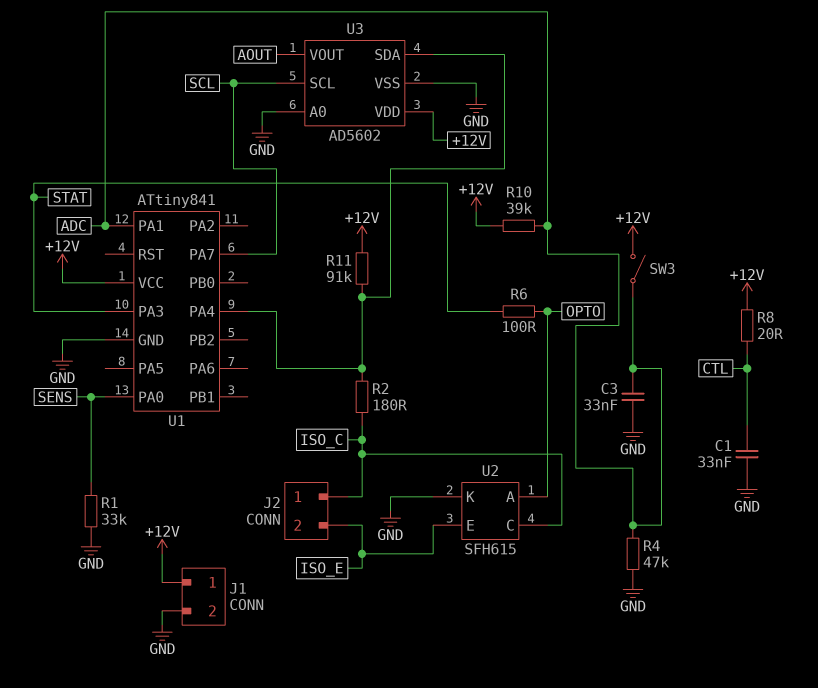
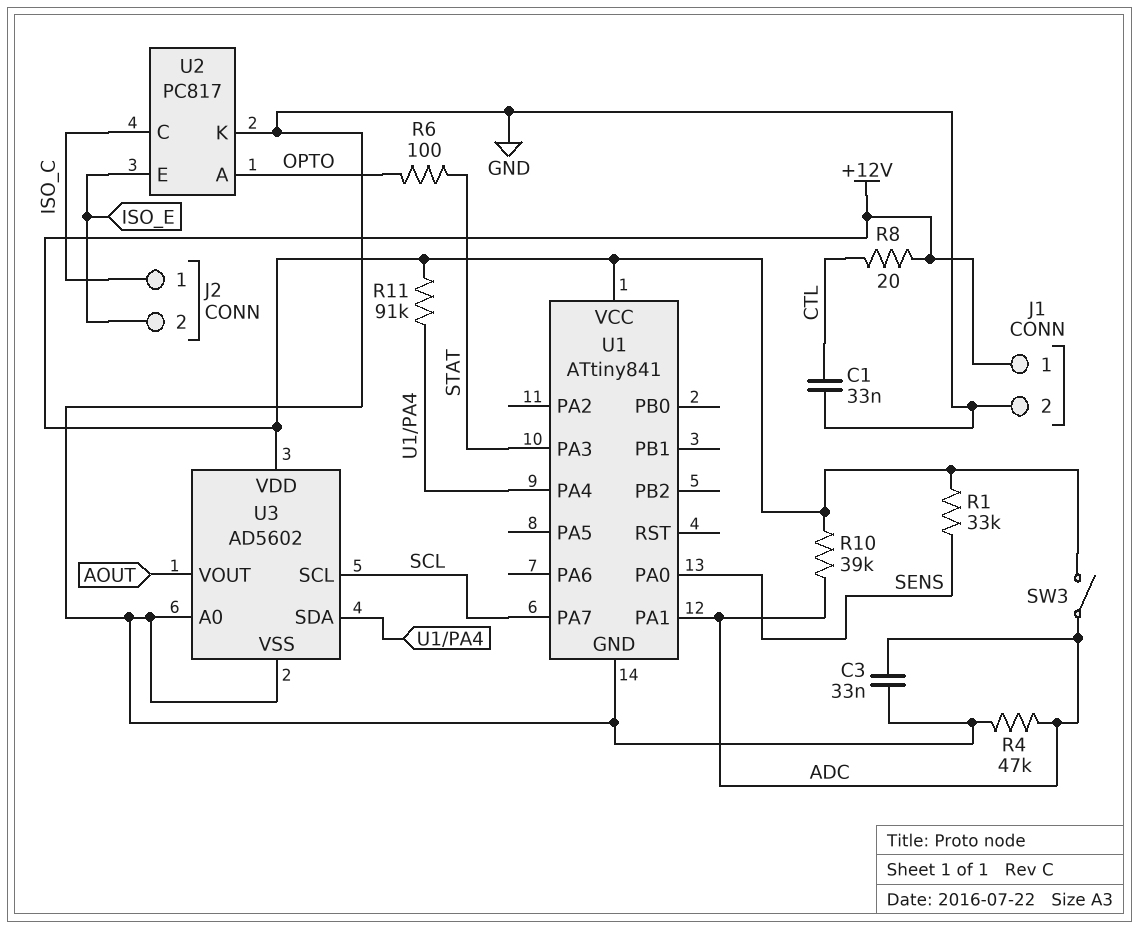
R1: 33k (GND, SENS) -> 33k (+12V, SENS)
R2: 180 (ISO_C, U1/PA4) -> none
U2: SFH615 -> PC817

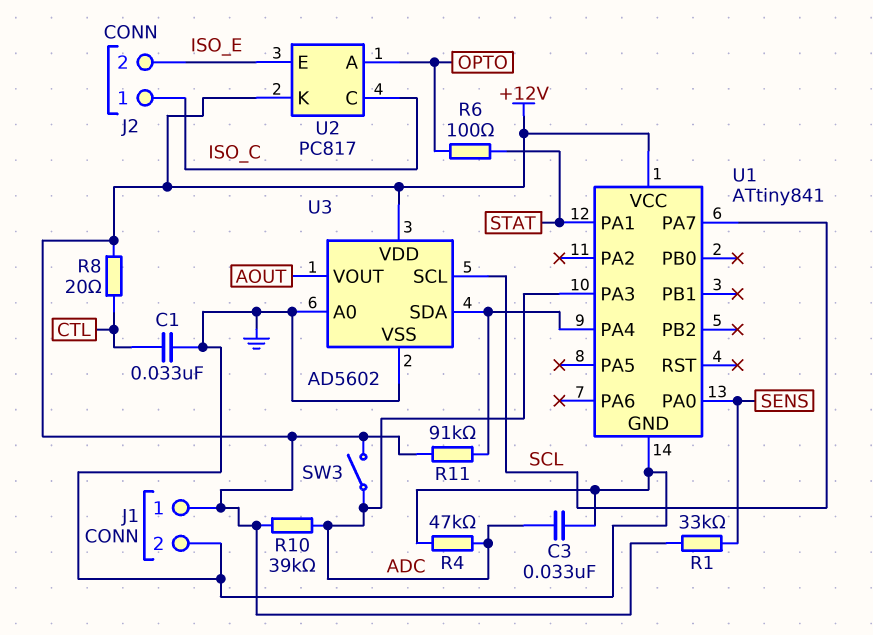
U1 pin PA1: ADC -> STAT
U1 pin PA3: STAT -> ADC
U2 pin K: GND -> +12V

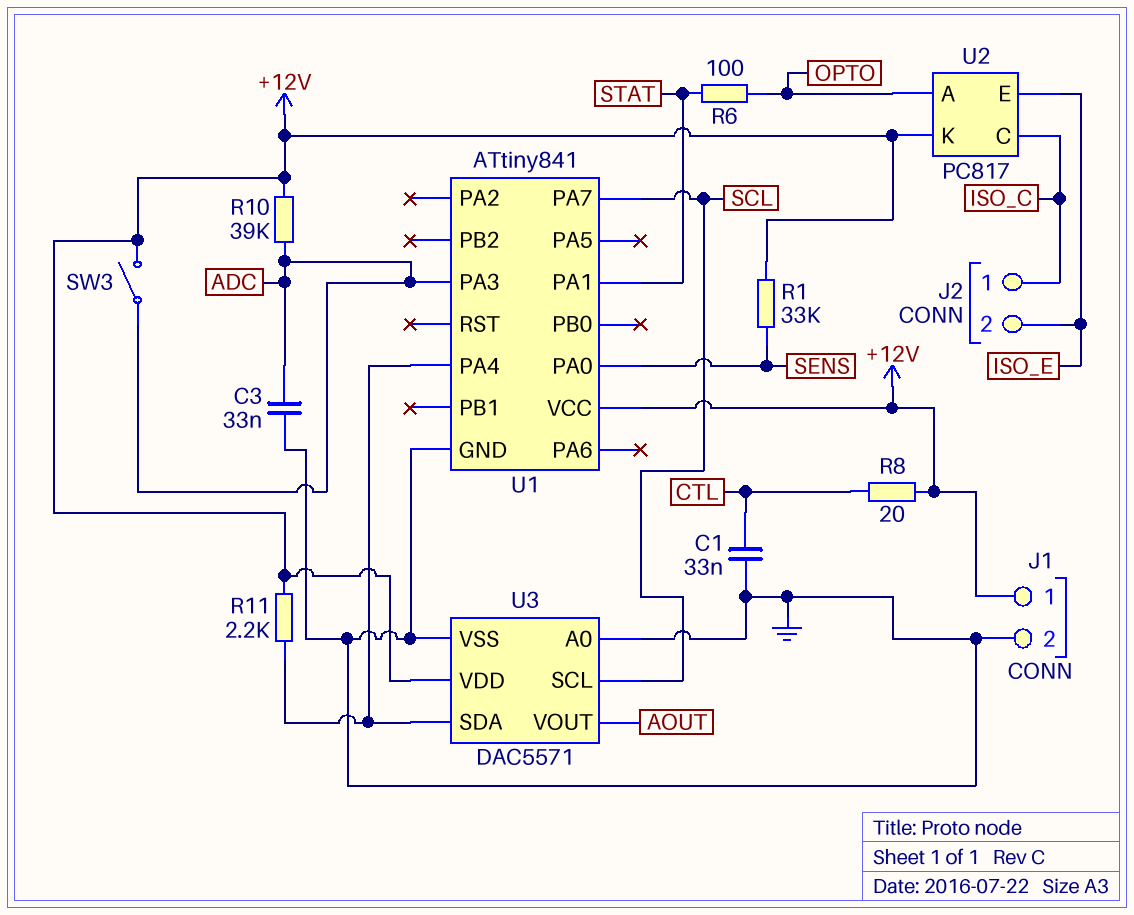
R4: 47k (ADC, GND) -> none
R11: 91k (+12V, U1/PA4) -> 2.2k (+12V, U1/PA4)
U3: AD5602 -> DAC5571

